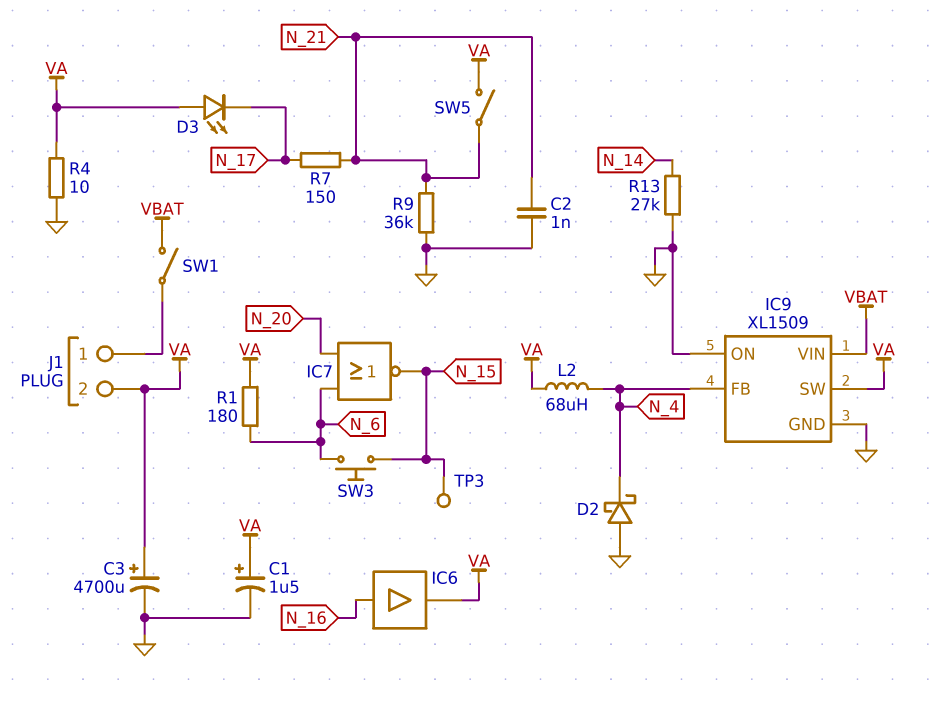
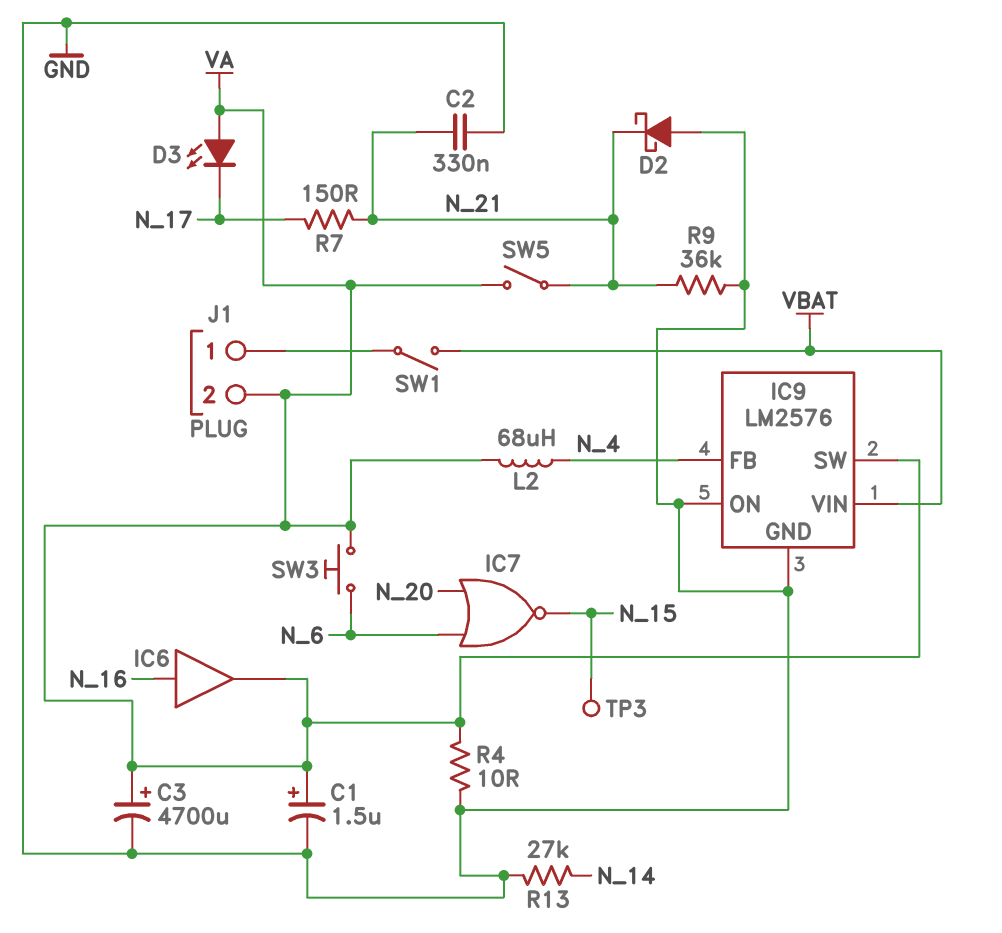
C2: 1nF (GND, N_21) -> 330nF (GND, N_21)
D2: schottky (A GND, K N_4) -> schottky (A GND, K N_21)
IC9: XL1509 -> LM2576
R1: 180 (N_6, VA) -> none
SW3: button (N_6, N_15) -> button (N_6, VA)

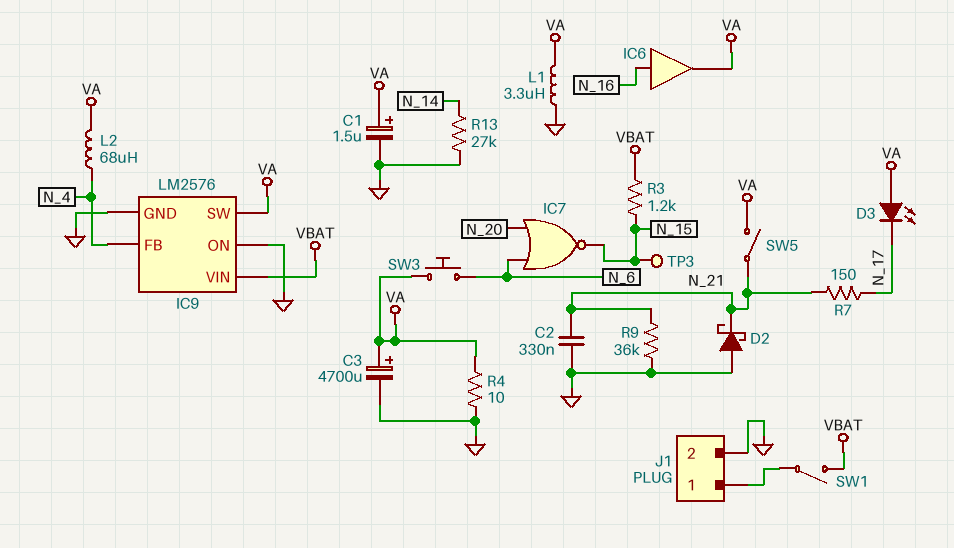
J1 pin 2: VA -> GND
L1: none -> 3.3uH (GND, VA)
R3: none -> 1.2k (N_15, VBAT)

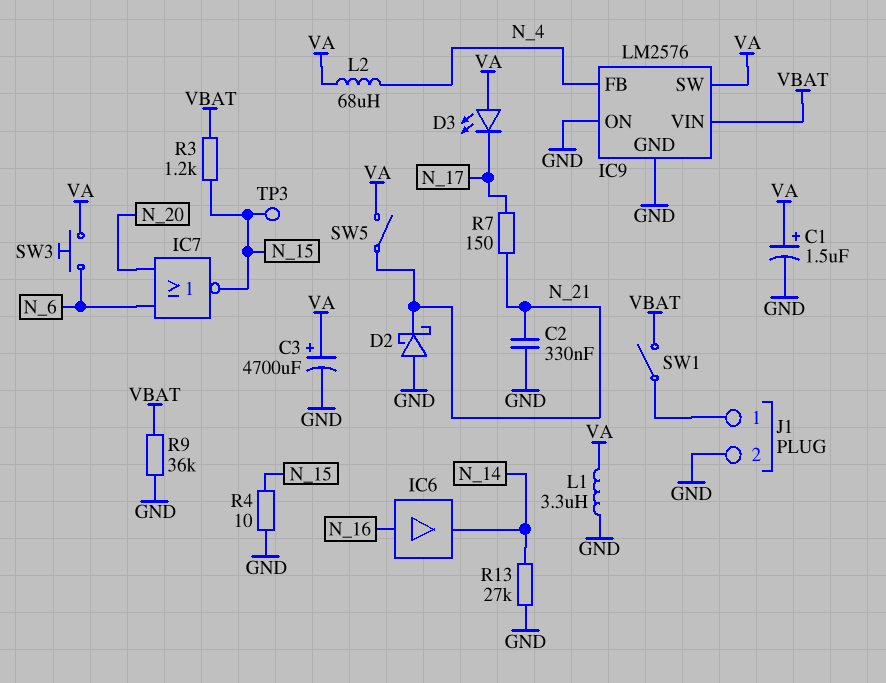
IC6: buffer (in N_16, out VA) -> buffer (in N_16, out N_14)
R4: 10 (GND, VA) -> 10 (GND, N_15)
R9: 36k (GND, N_21) -> 36k (GND, VBAT)

